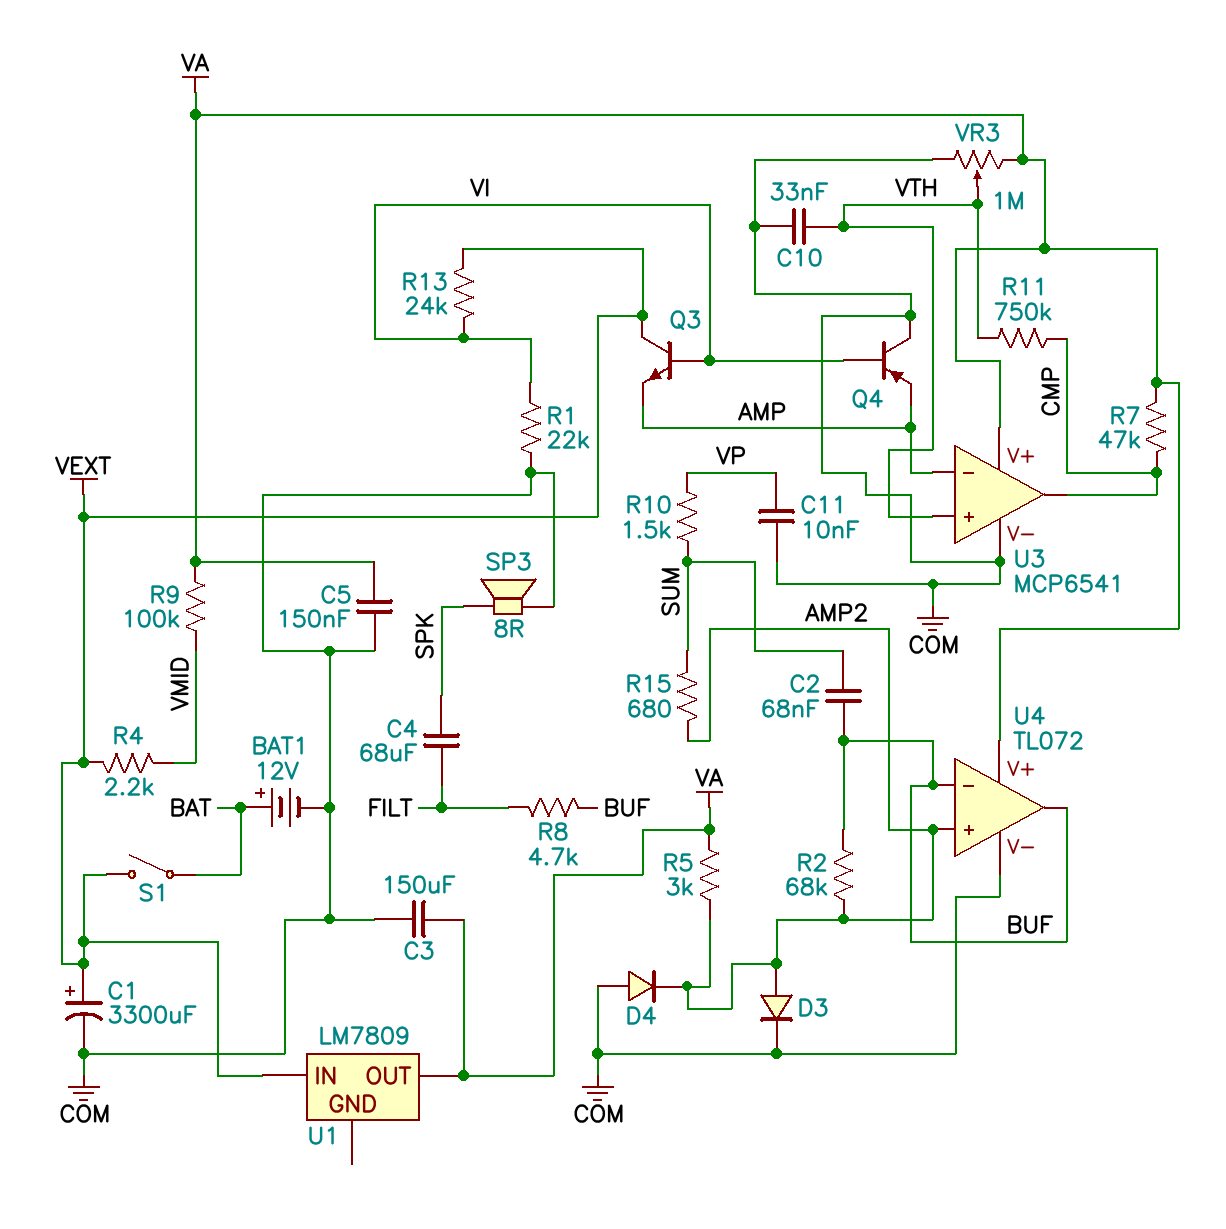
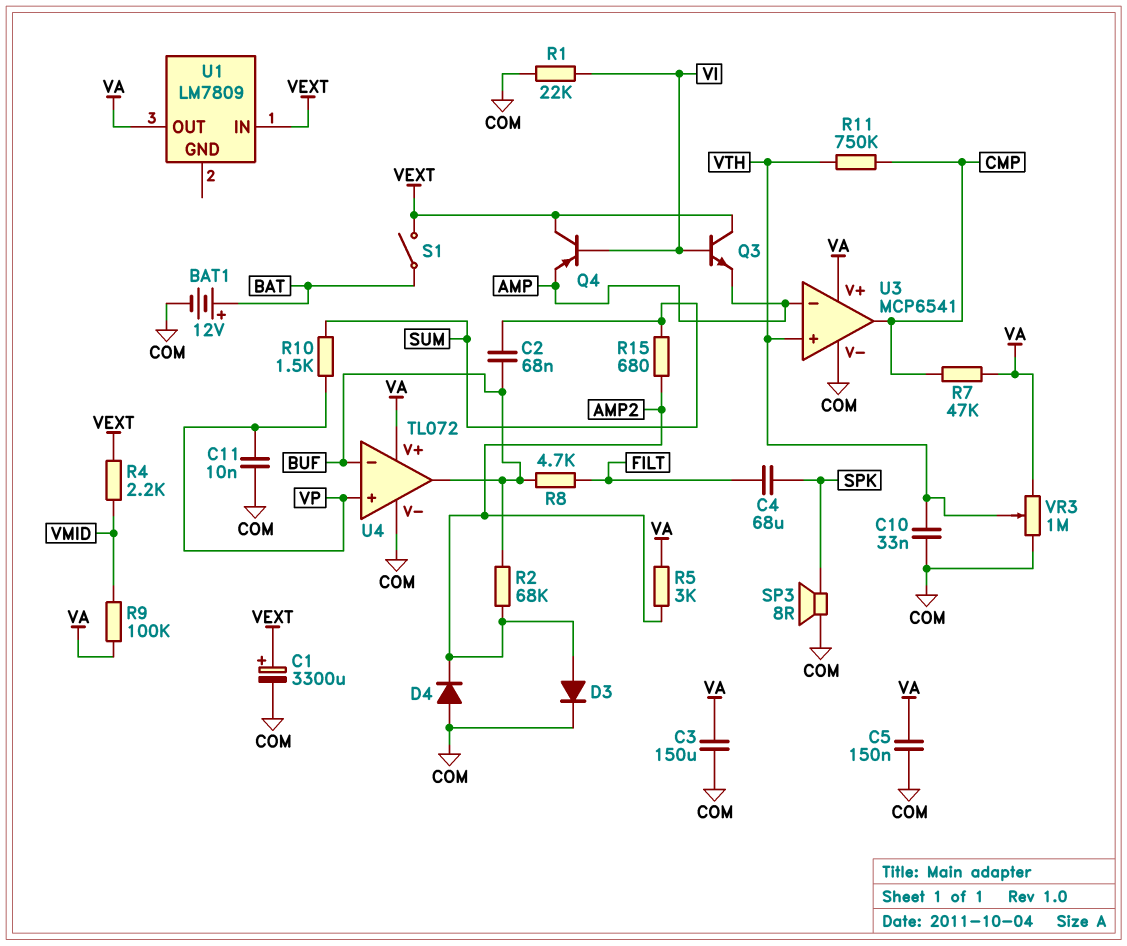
Q4: PNP (B VI, C COM, E AMP) -> PNP (B VI, C VEXT, E AMP)
R13: 24k (VEXT, VI) -> none
U4 pin in+: AMP2 -> VP

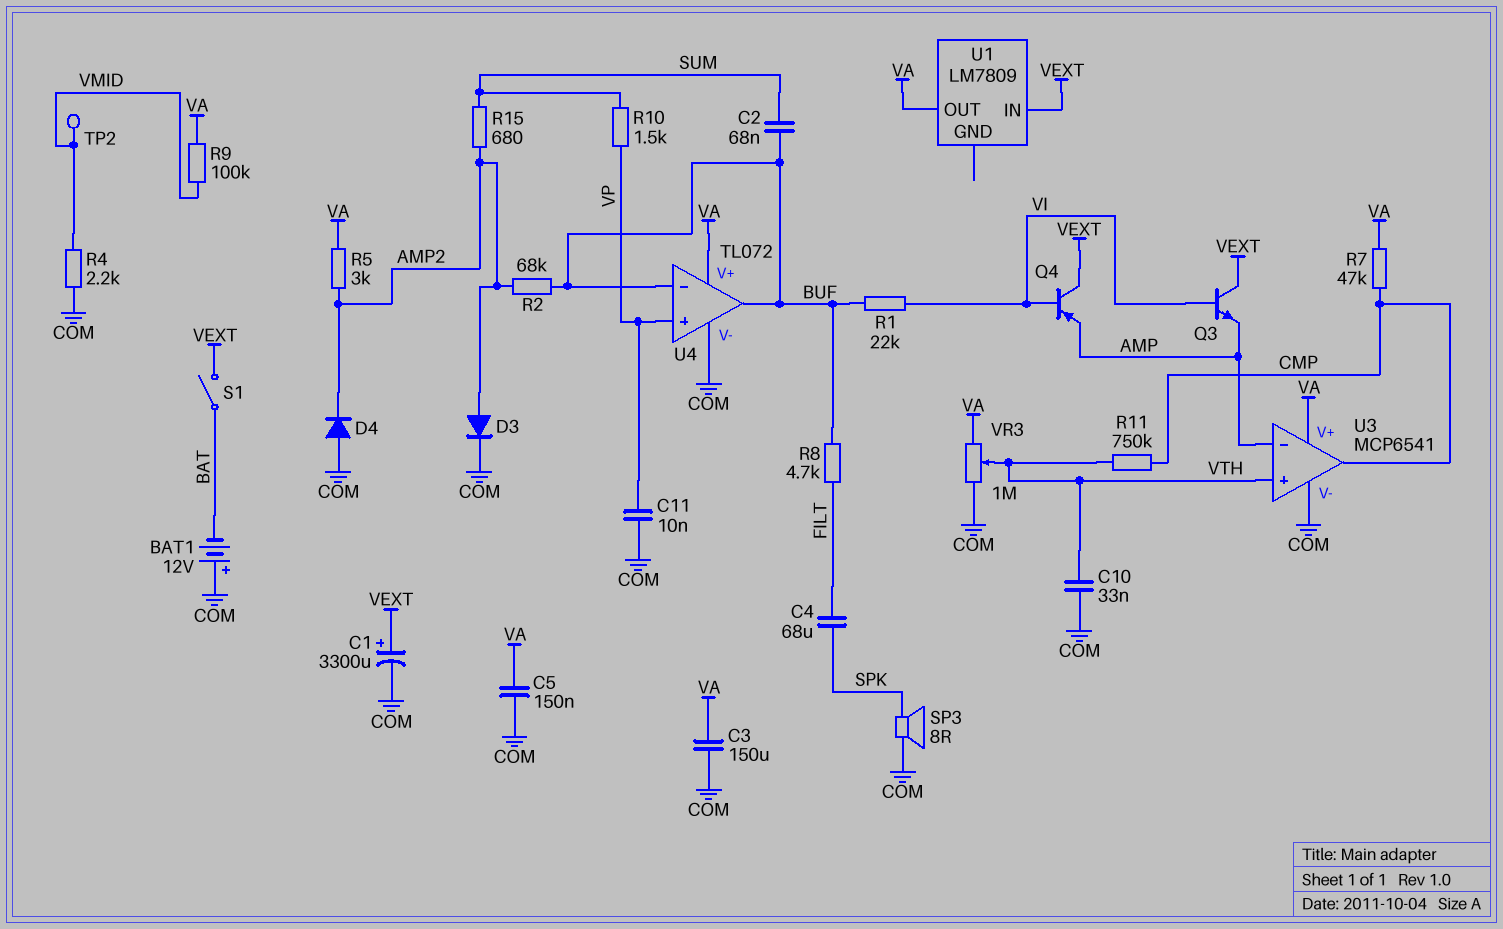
BAT1: 12V (plus BAT, minus COM) -> 12V (plus COM, minus BAT)
R1: 22k (COM, VI) -> 22k (BUF, VI)
R4: 2.2k (VEXT, VMID) -> 2.2k (COM, VMID)
TP2: none -> test point (VMID)

